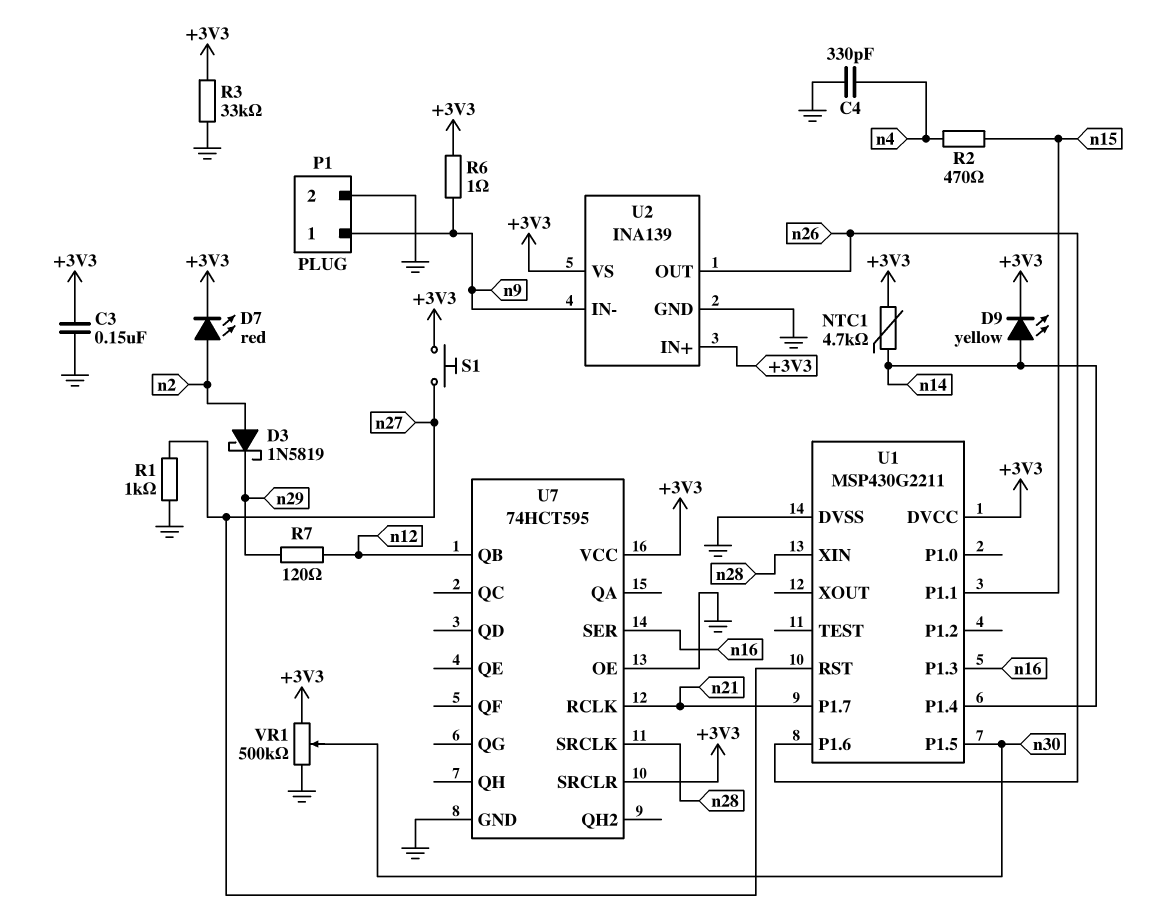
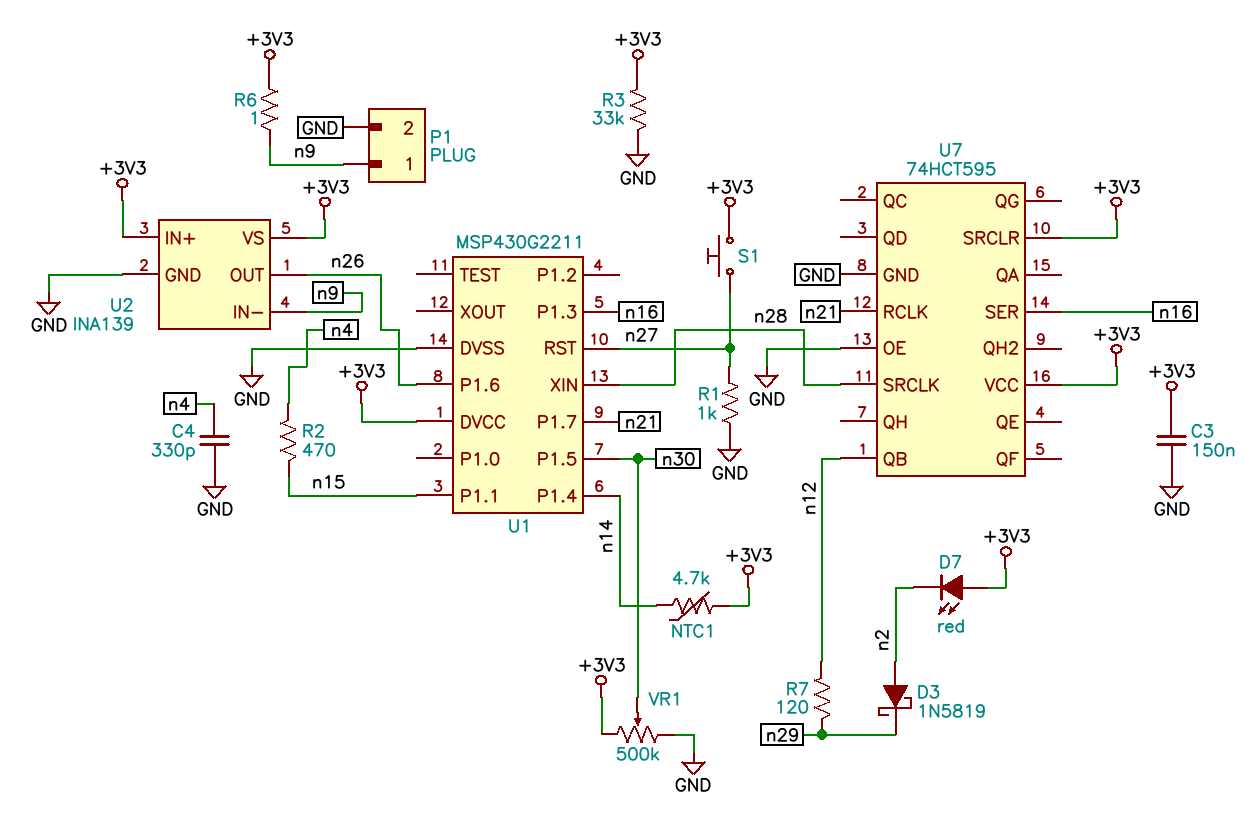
D7: LED red (A n2, K +3V3) -> LED red (A +3V3, K n2)
D9: LED yellow (A n14, K +3V3) -> none

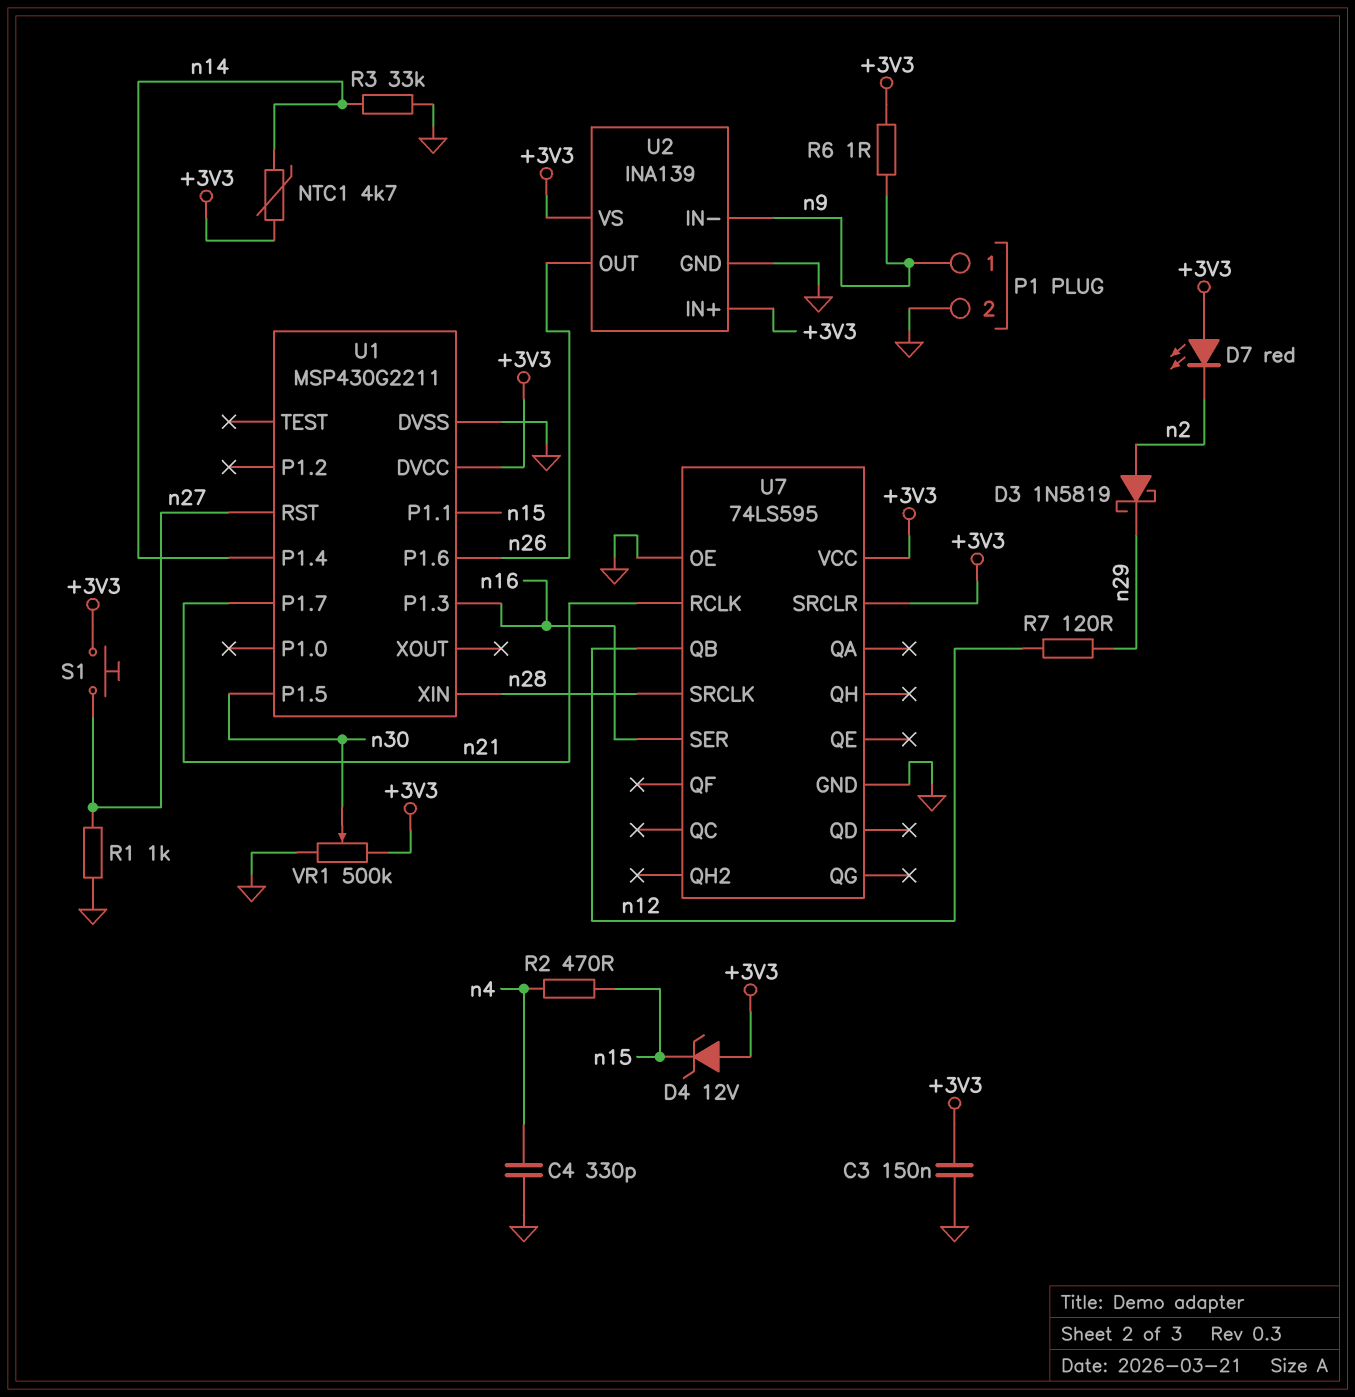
D4: none -> zener 12V (A +3V3, K n15)
R3: 33k (+3V3, GND) -> 33k (GND, n14)
U7: 74HCT595 -> 74LS595

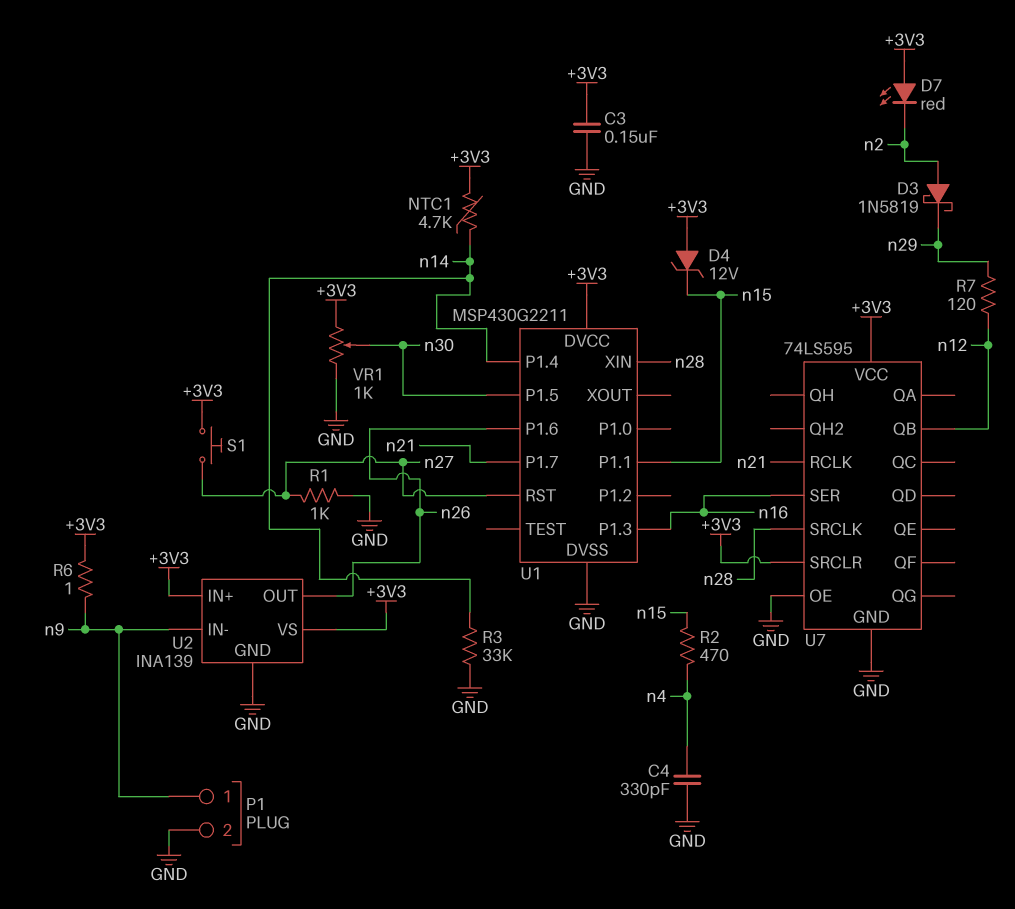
VR1: 500k (+3V3, GND, wiper n30) -> 1k (+3V3, GND, wiper n30)

